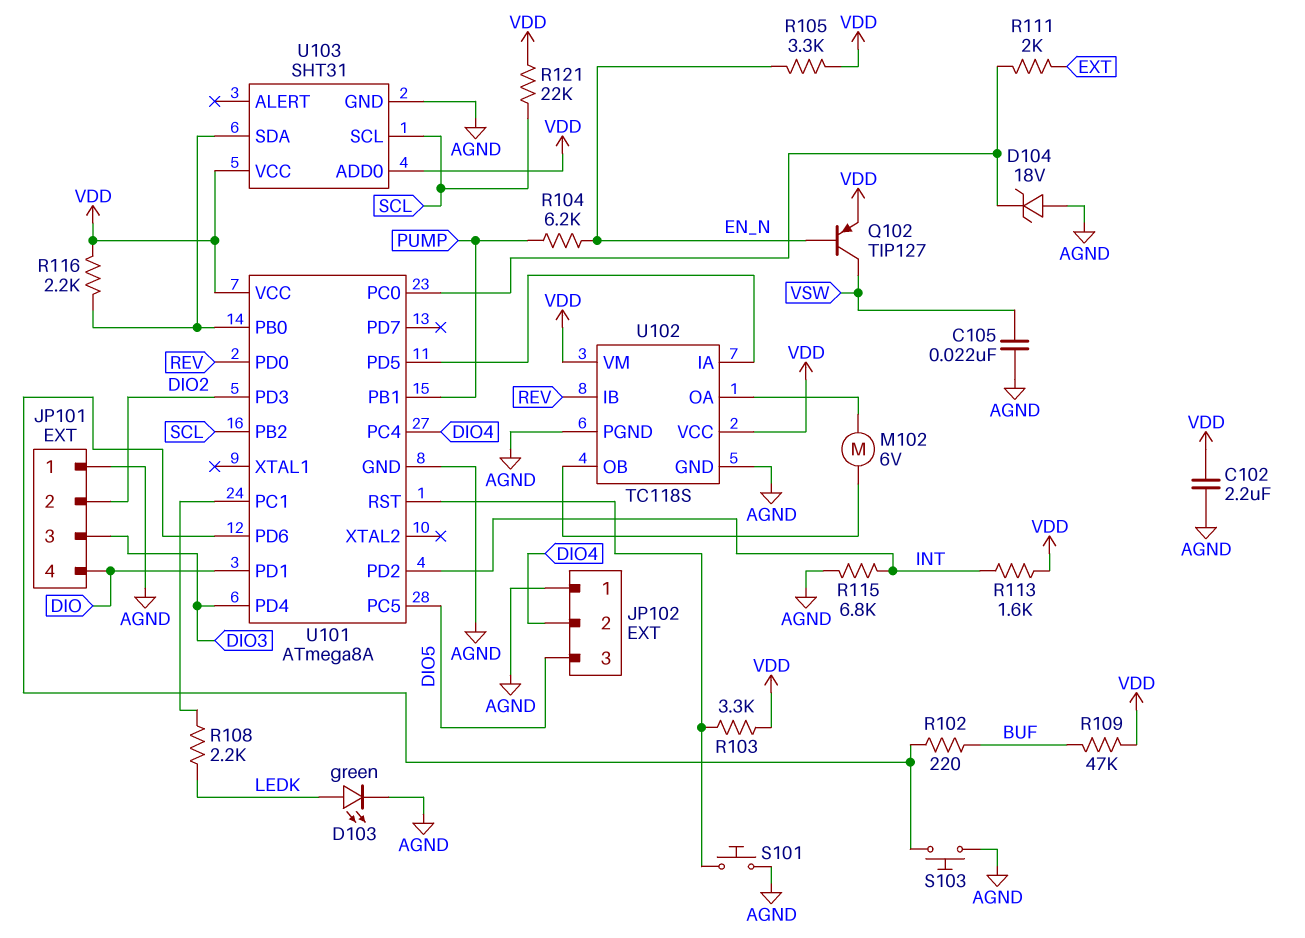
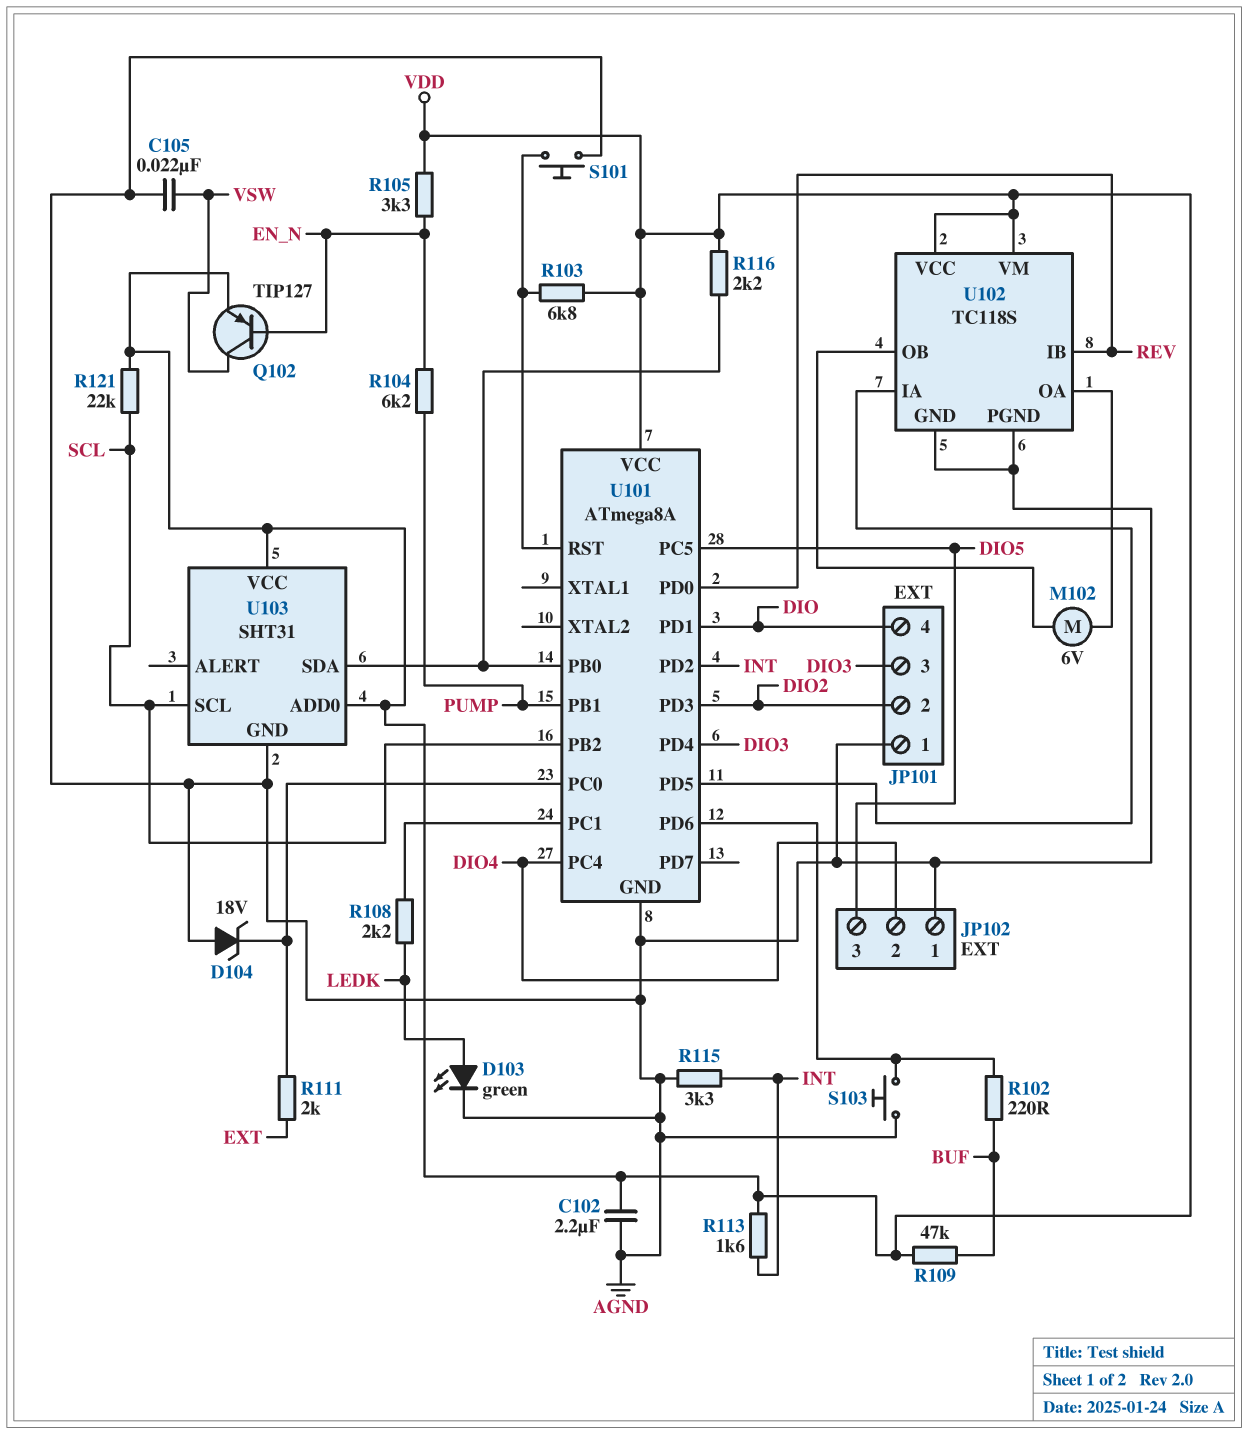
R103: 3.3k (U101/RST, VDD) -> 6.8k (U101/RST, VDD)
R115: 6.8k (AGND, INT) -> 3.3k (AGND, INT)

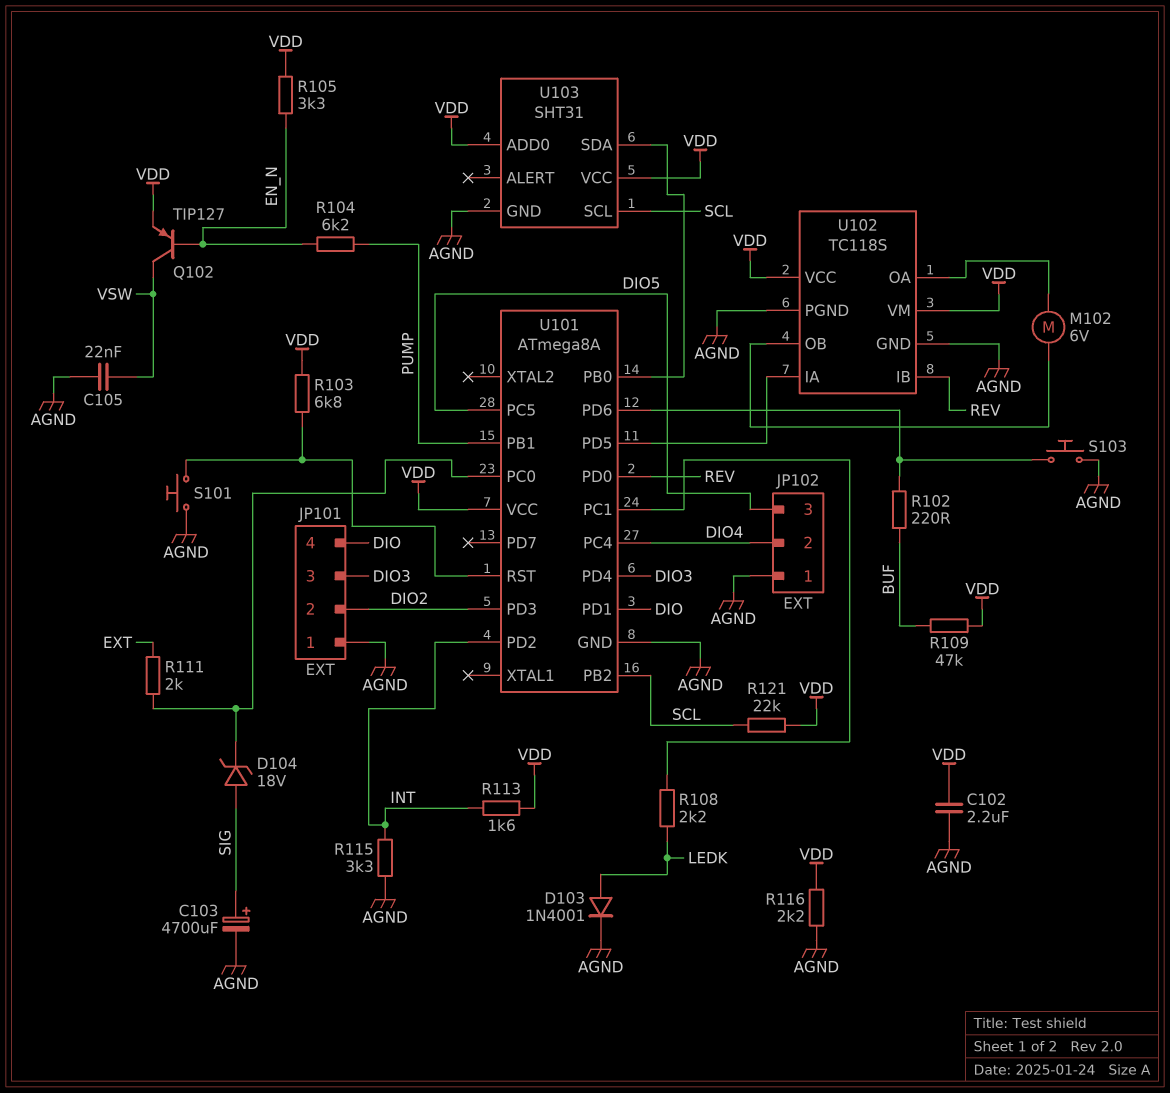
C103: none -> 4700uF (plus SIG, minus AGND)
D103: LED green (A LEDK, K AGND) -> diode 1N4001 (A LEDK, K AGND)
D104: zener 18V (A AGND, K U101/PC0) -> zener 18V (A SIG, K U101/PC0)
R116: 2.2k (U101/PB0, VDD) -> 2.2k (AGND, VDD)

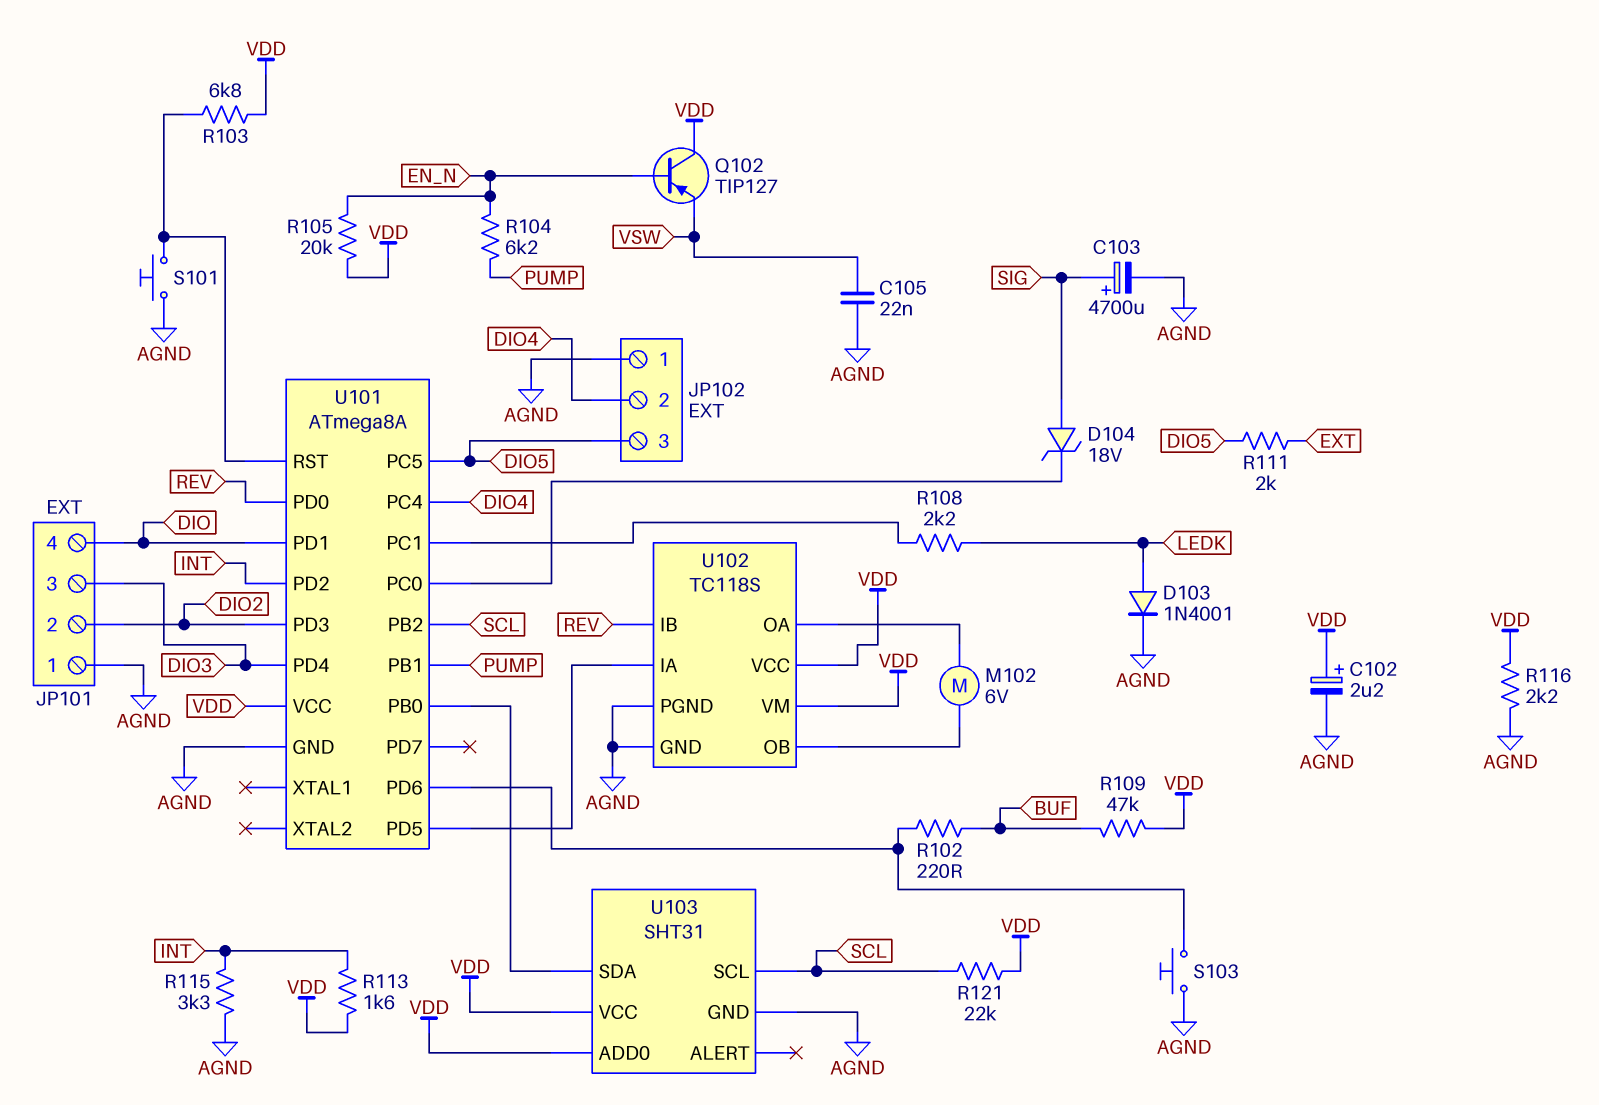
C102: 2.2uF (AGND, VDD) -> 2.2uF (plus VDD, minus AGND)
Q102: PNP TIP127 (B EN_N, C VSW, E VDD) -> PNP TIP127 (B EN_N, C VDD, E VSW)
R105: 3.3k (EN_N, VDD) -> 20k (EN_N, VDD)
R111: 2k (EXT, U101/PC0) -> 2k (DIO5, EXT)

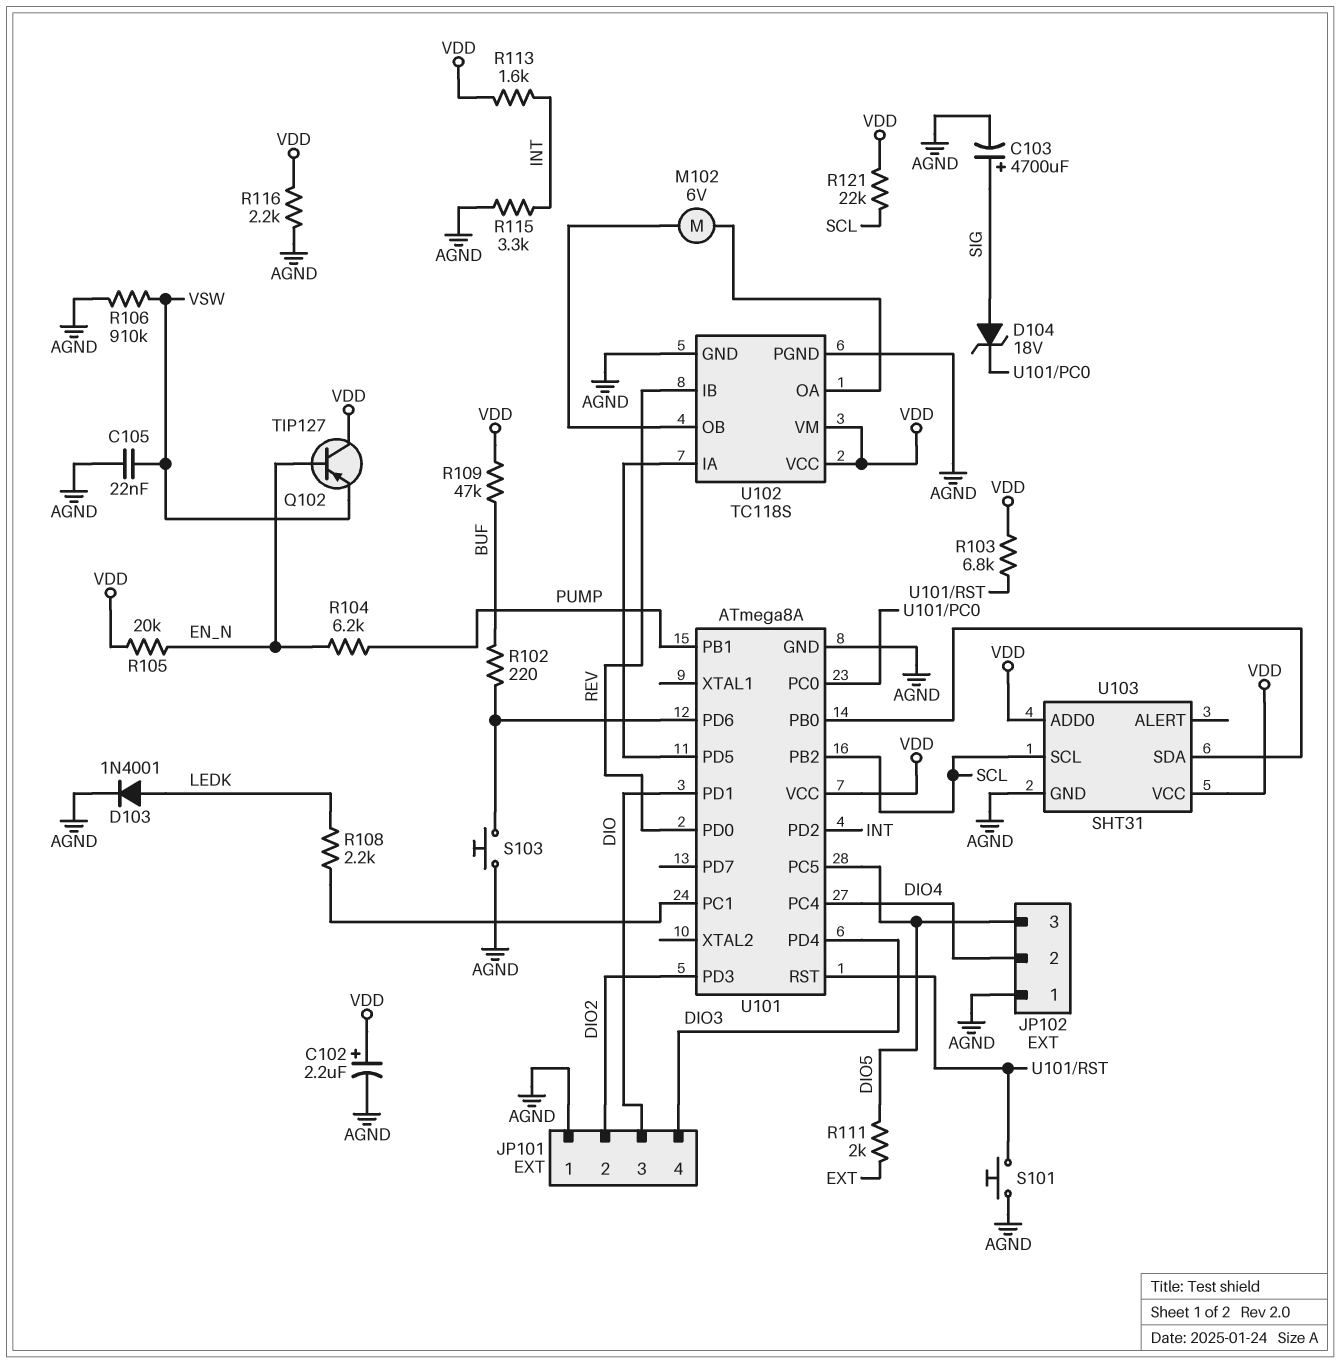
JP101 pin 3: DIO3 -> DIO
JP101 pin 4: DIO -> DIO3
R106: none -> 910k (AGND, VSW)

